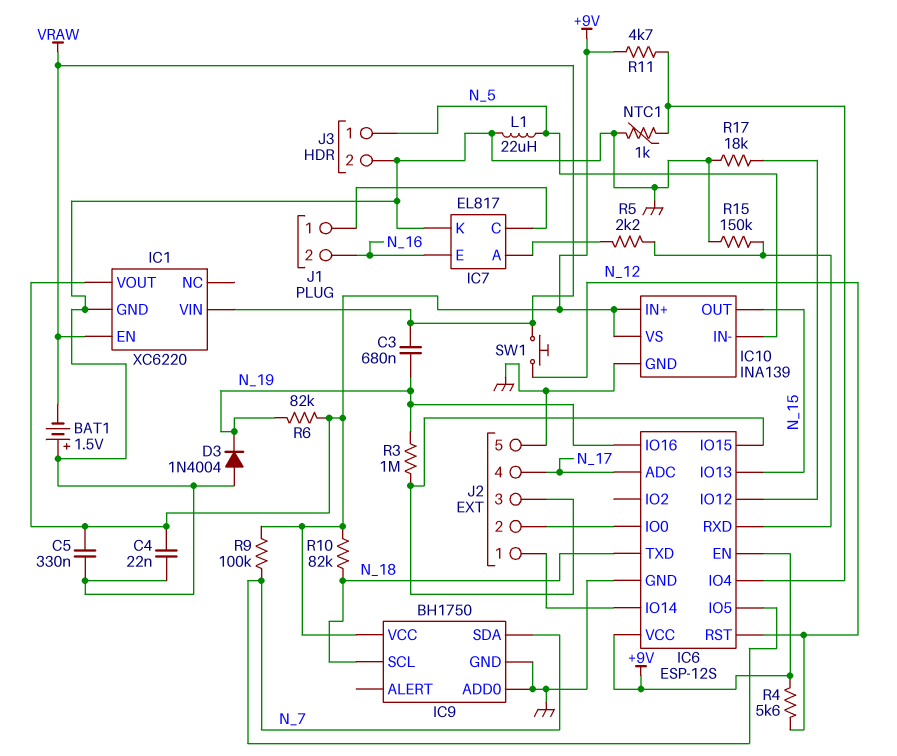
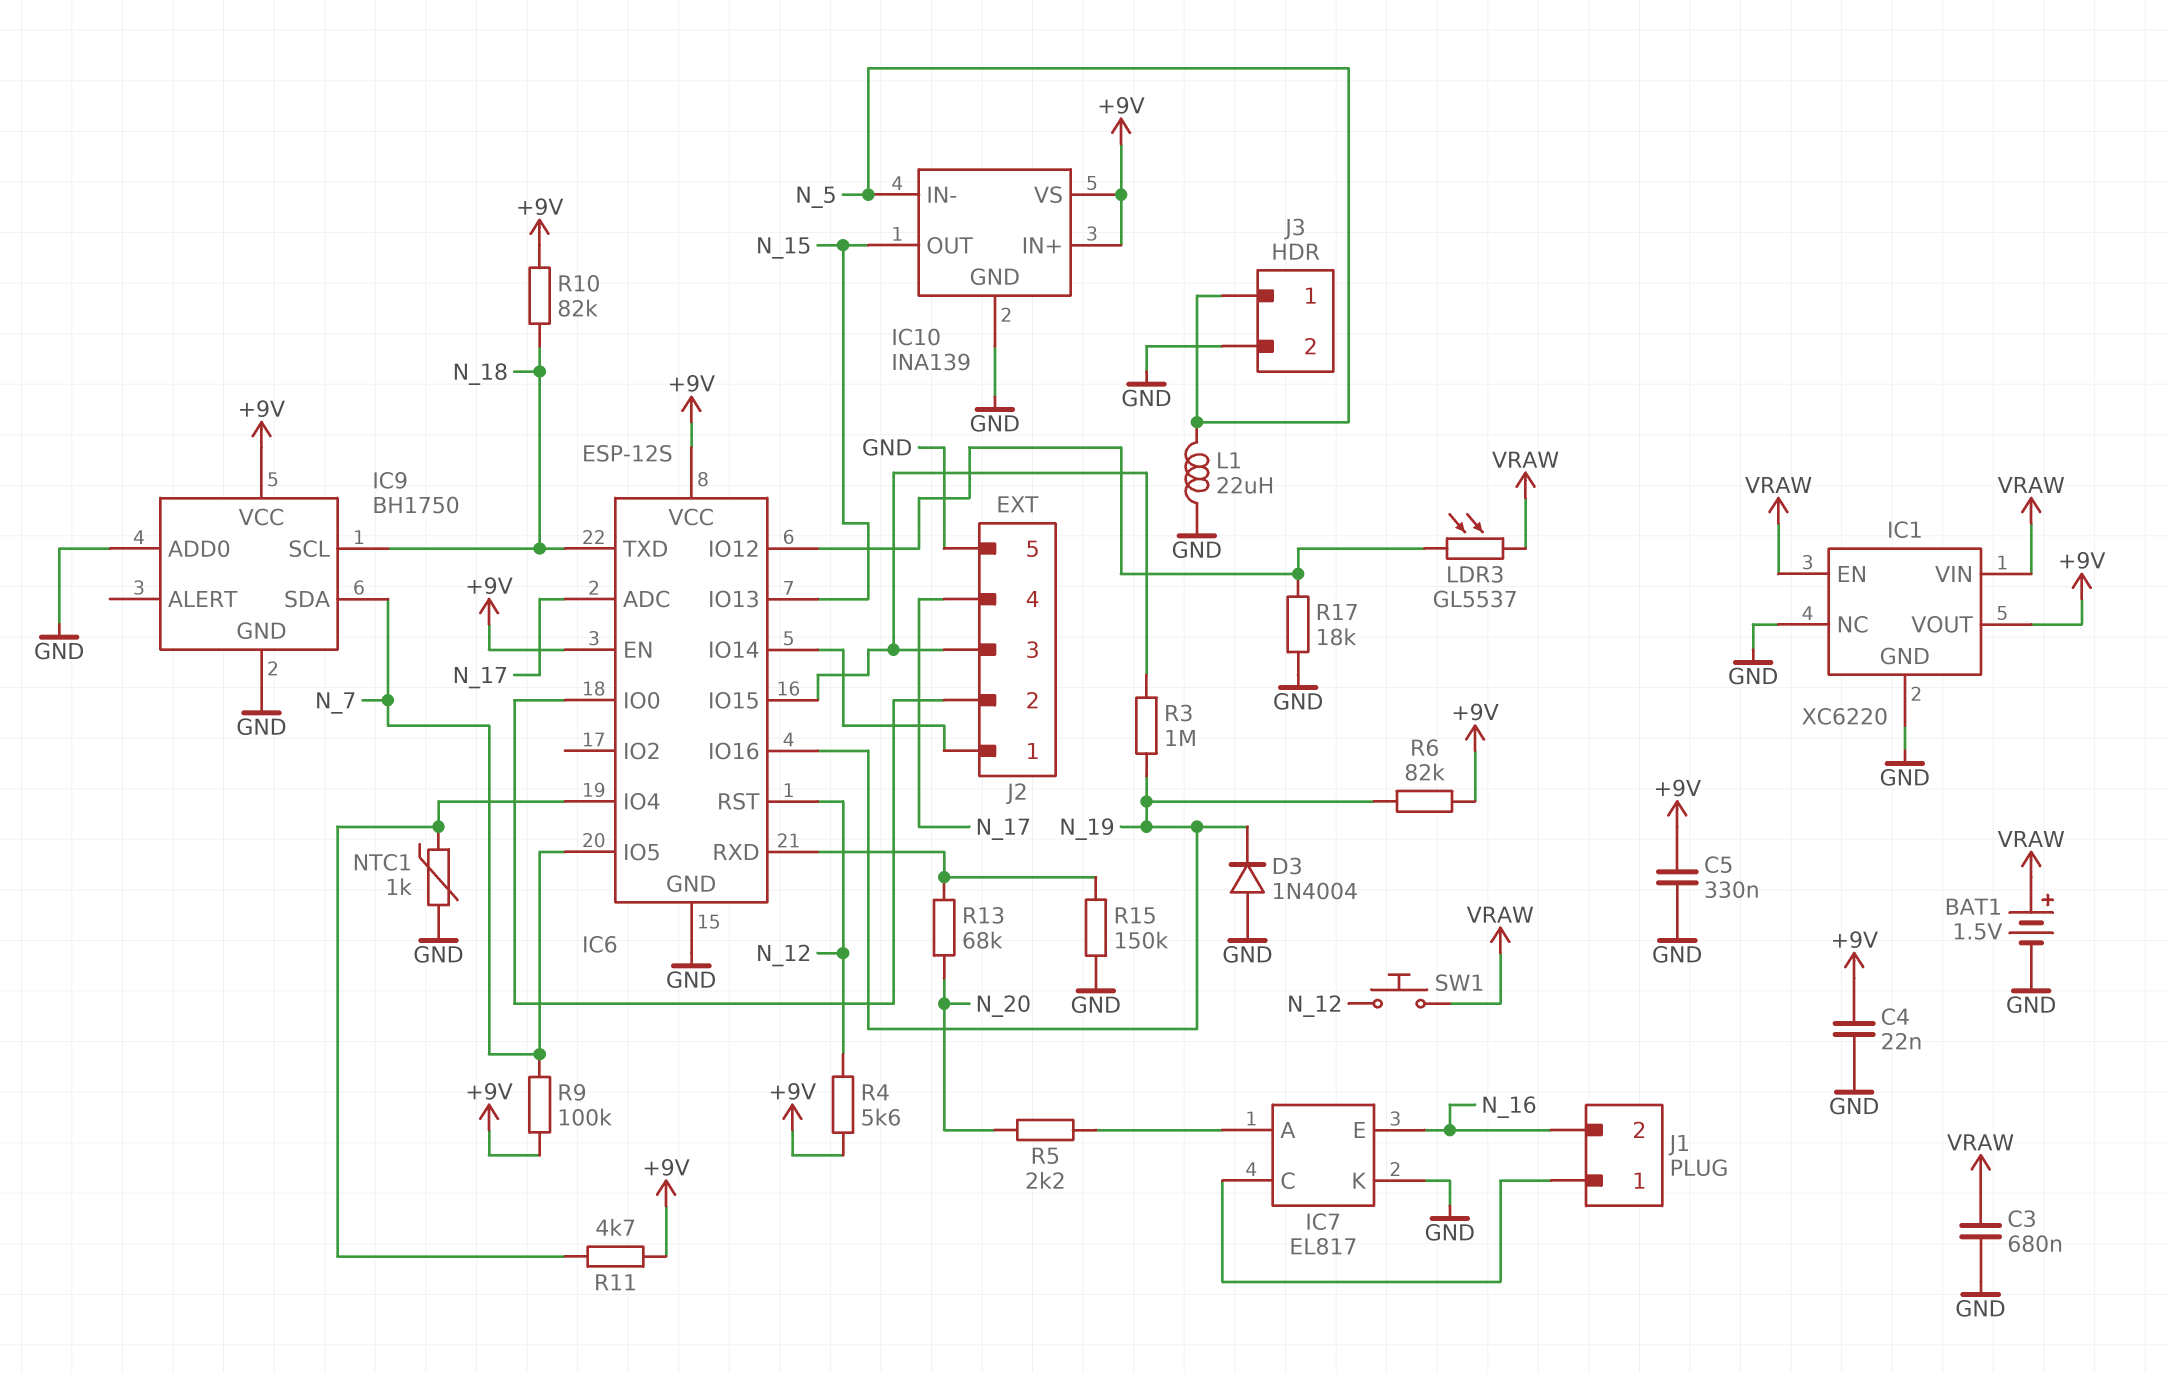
BAT1: 1.5V (plus GND, minus VRAW) -> 1.5V (plus VRAW, minus GND)
C3: 680nF (N_19, VRAW) -> 680nF (GND, VRAW)
IC1 pin NC: none -> GND
LDR3: none -> GL5537 (IC6/IO12, VRAW)
R5: 2.2k (IC6/RXD, IC7/A) -> 2.2k (IC7/A, N_20)
R13: none -> 68k (IC6/RXD, N_20)

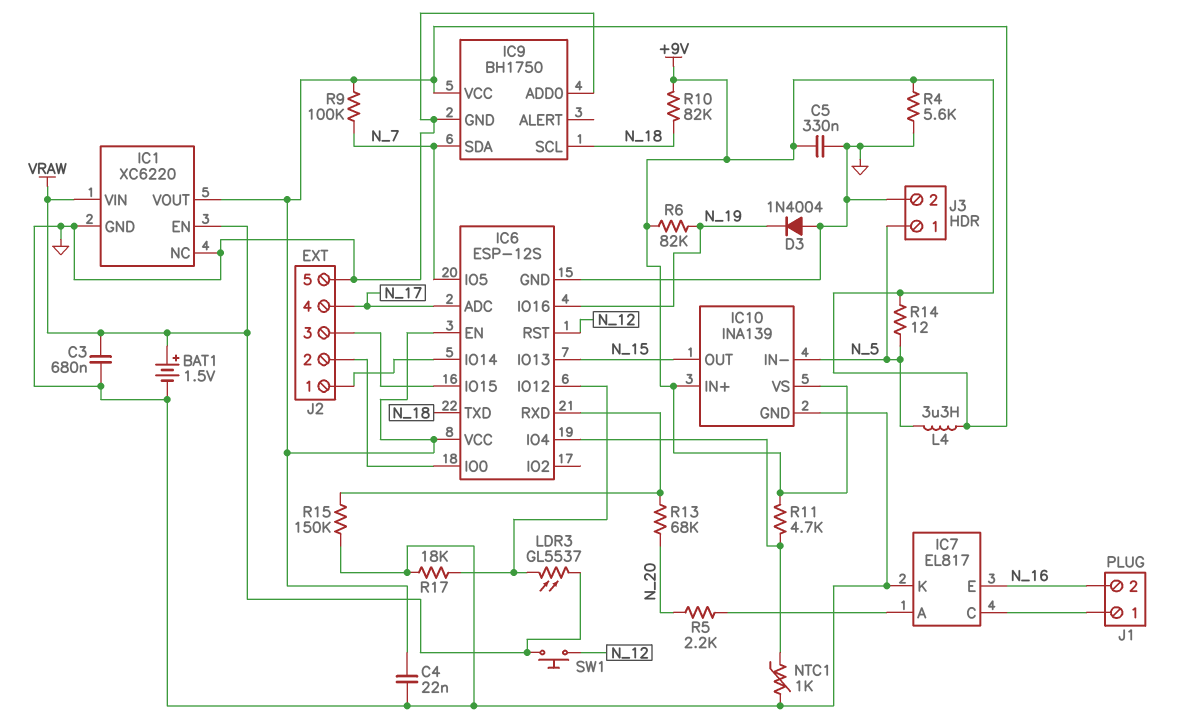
L1: 22uH (GND, N_5) -> none
L4: none -> 3.3uH (+9V, N_5)
R3: 1M (IC6/IO15, N_19) -> none
R4: 5.6k (+9V, N_12) -> 5.6k (+9V, GND)
R14: none -> 12 (+9V, N_5)

